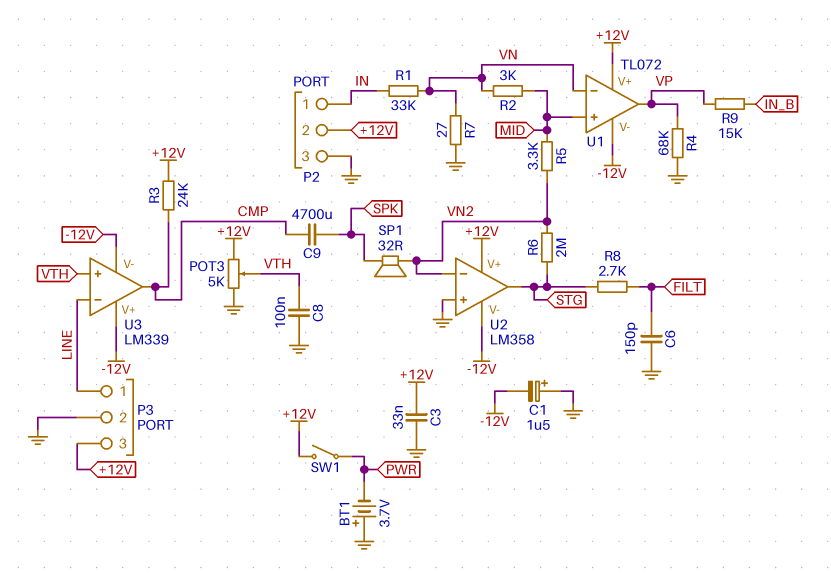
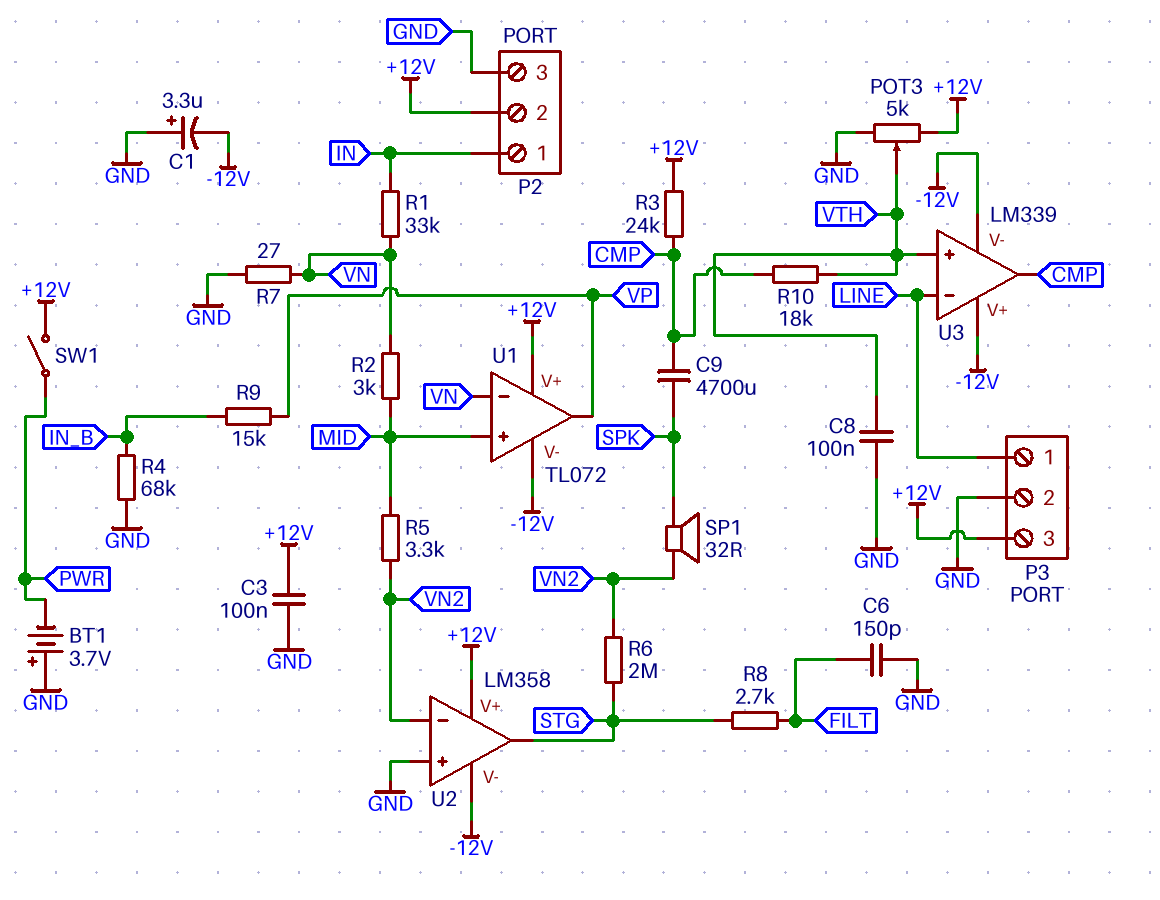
C1: 1.5uF (plus GND, minus -12V) -> 3.3uF (plus GND, minus -12V)
C3: 33nF (+12V, GND) -> 100nF (+12V, GND)
R4: 68k (GND, VP) -> 68k (GND, IN_B)
R10: none -> 18k (CMP, VTH)

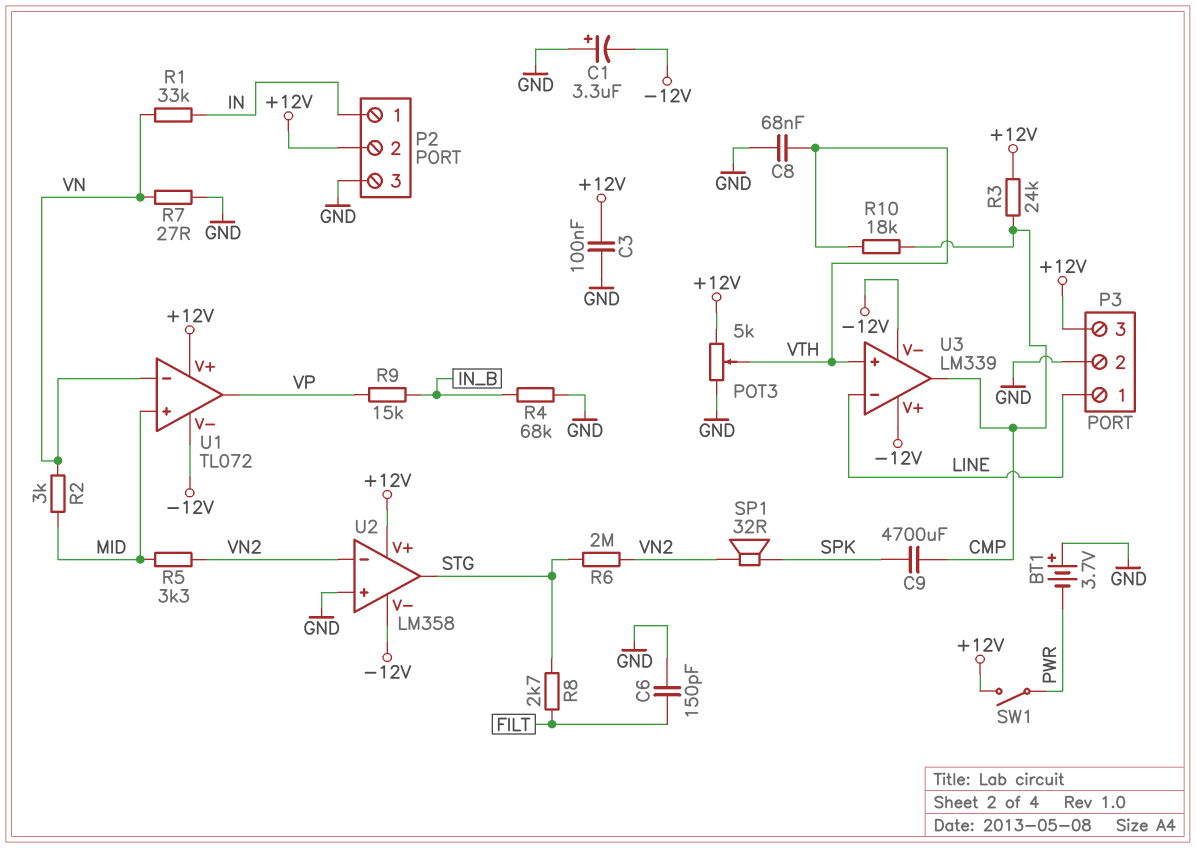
C8: 100nF (GND, VTH) -> 68nF (GND, VTH)

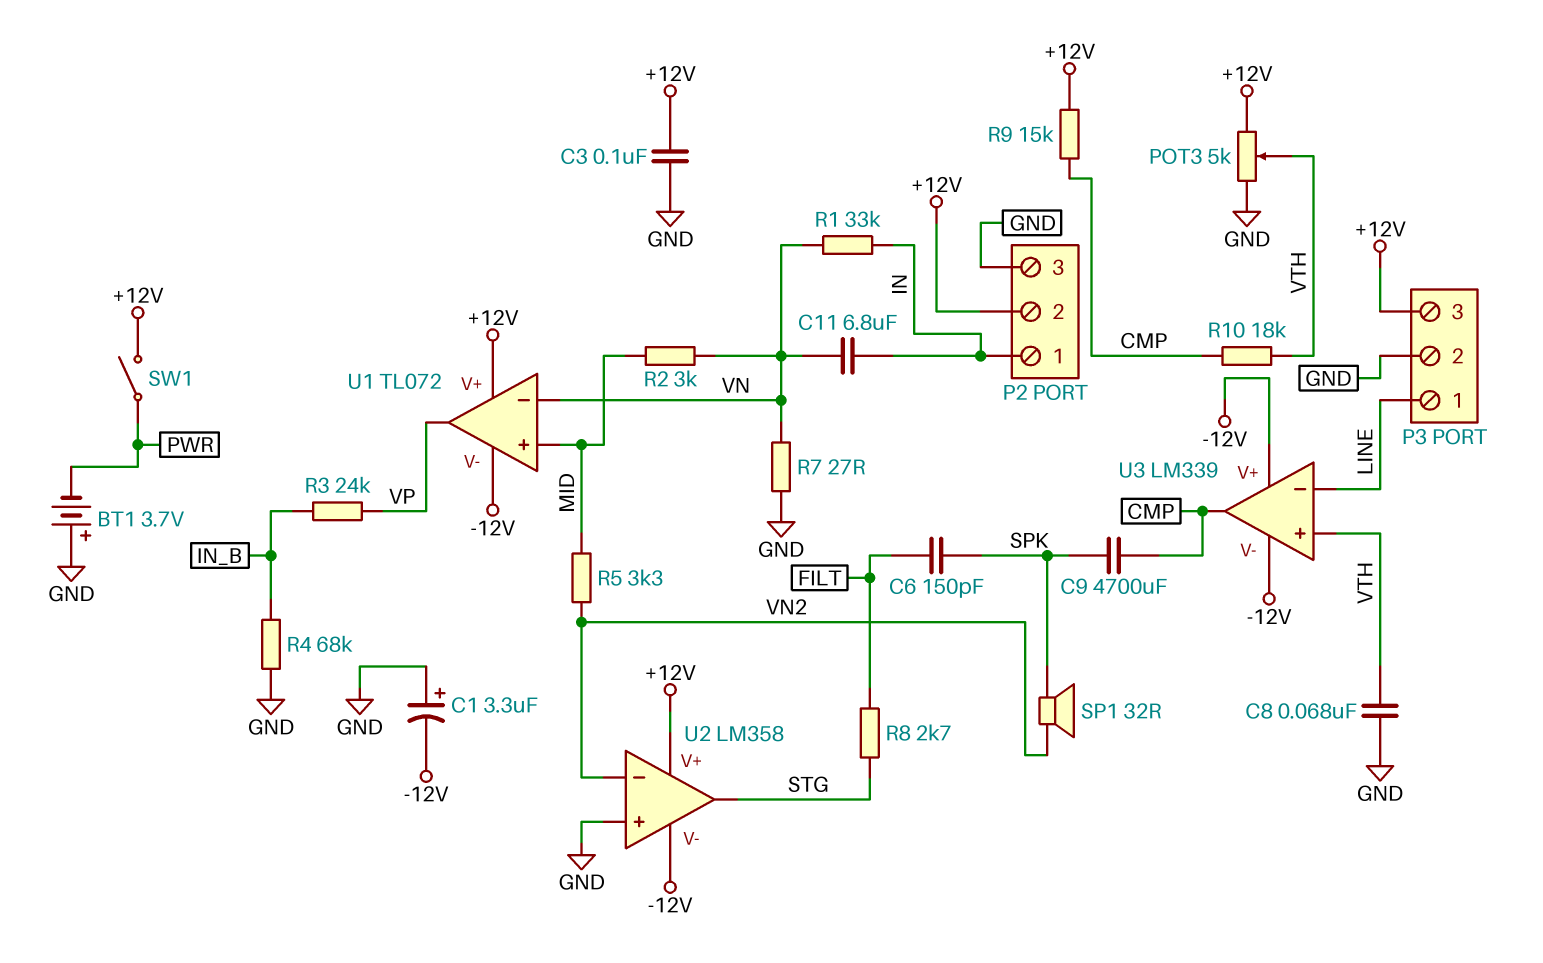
C6: 150pF (FILT, GND) -> 150pF (FILT, SPK)
C11: none -> 6.8uF (IN, VN)
R3: 24k (+12V, CMP) -> 24k (IN_B, VP)
R6: 2M (STG, VN2) -> none
R9: 15k (IN_B, VP) -> 15k (+12V, CMP)

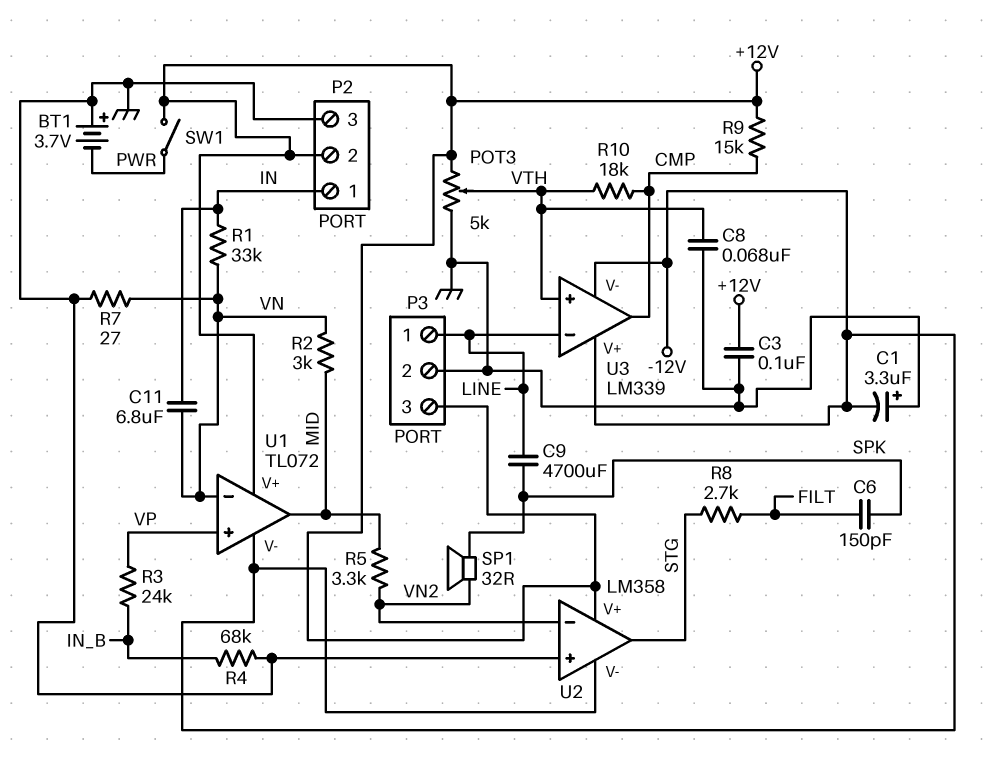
C9: 4700uF (CMP, SPK) -> 4700uF (LINE, SPK)
U1 pin in+: MID -> VP
U1 pin out: VP -> MID

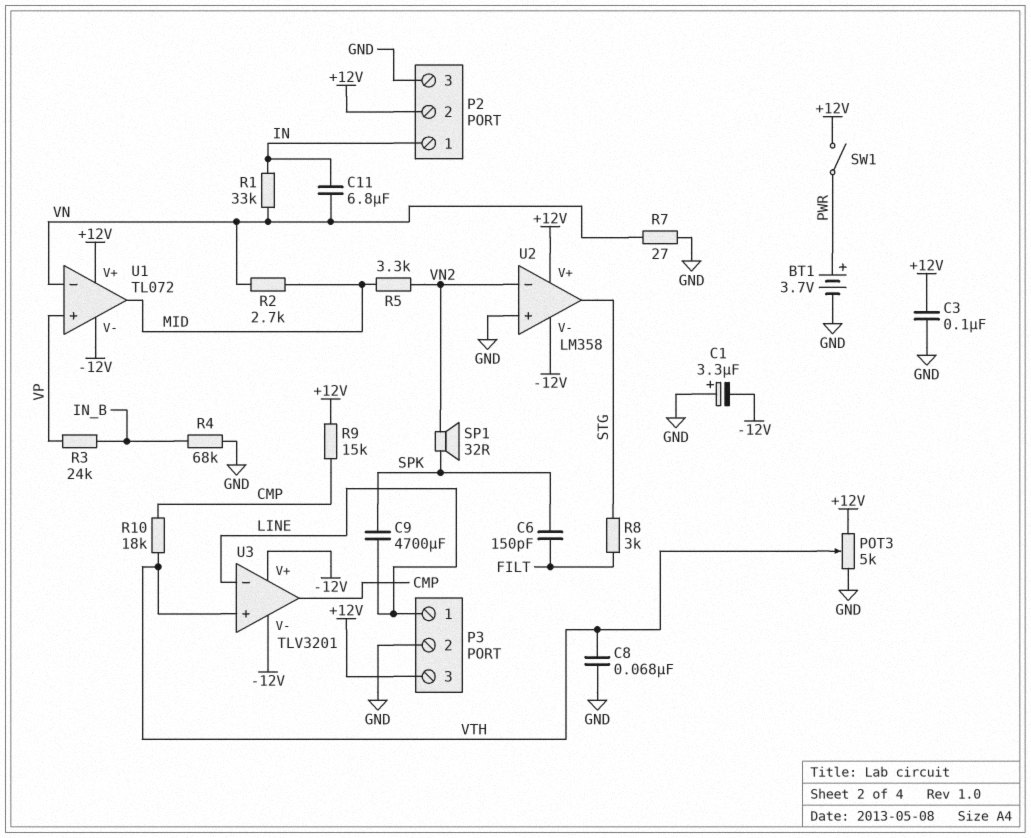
BT1: 3.7V (plus GND, minus PWR) -> 3.7V (plus PWR, minus GND)
R2: 3k (MID, VN) -> 2.7k (MID, VN)
R8: 2.7k (FILT, STG) -> 3k (FILT, STG)
U3: LM339 -> TLV3201

